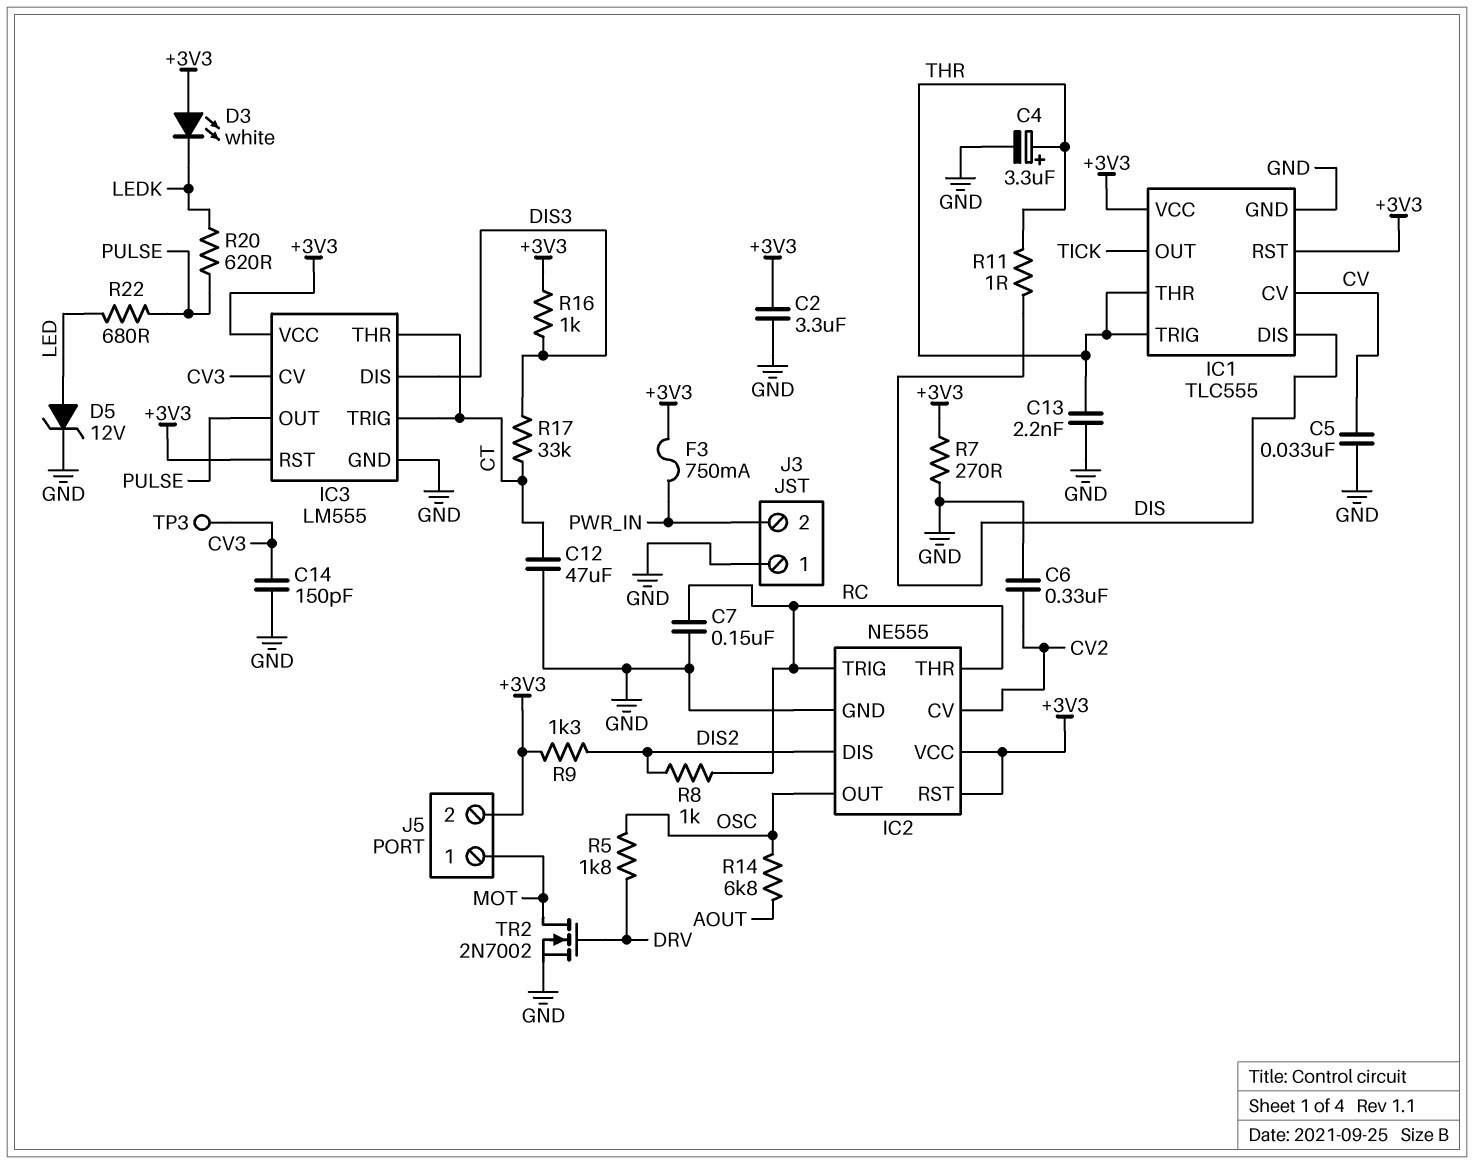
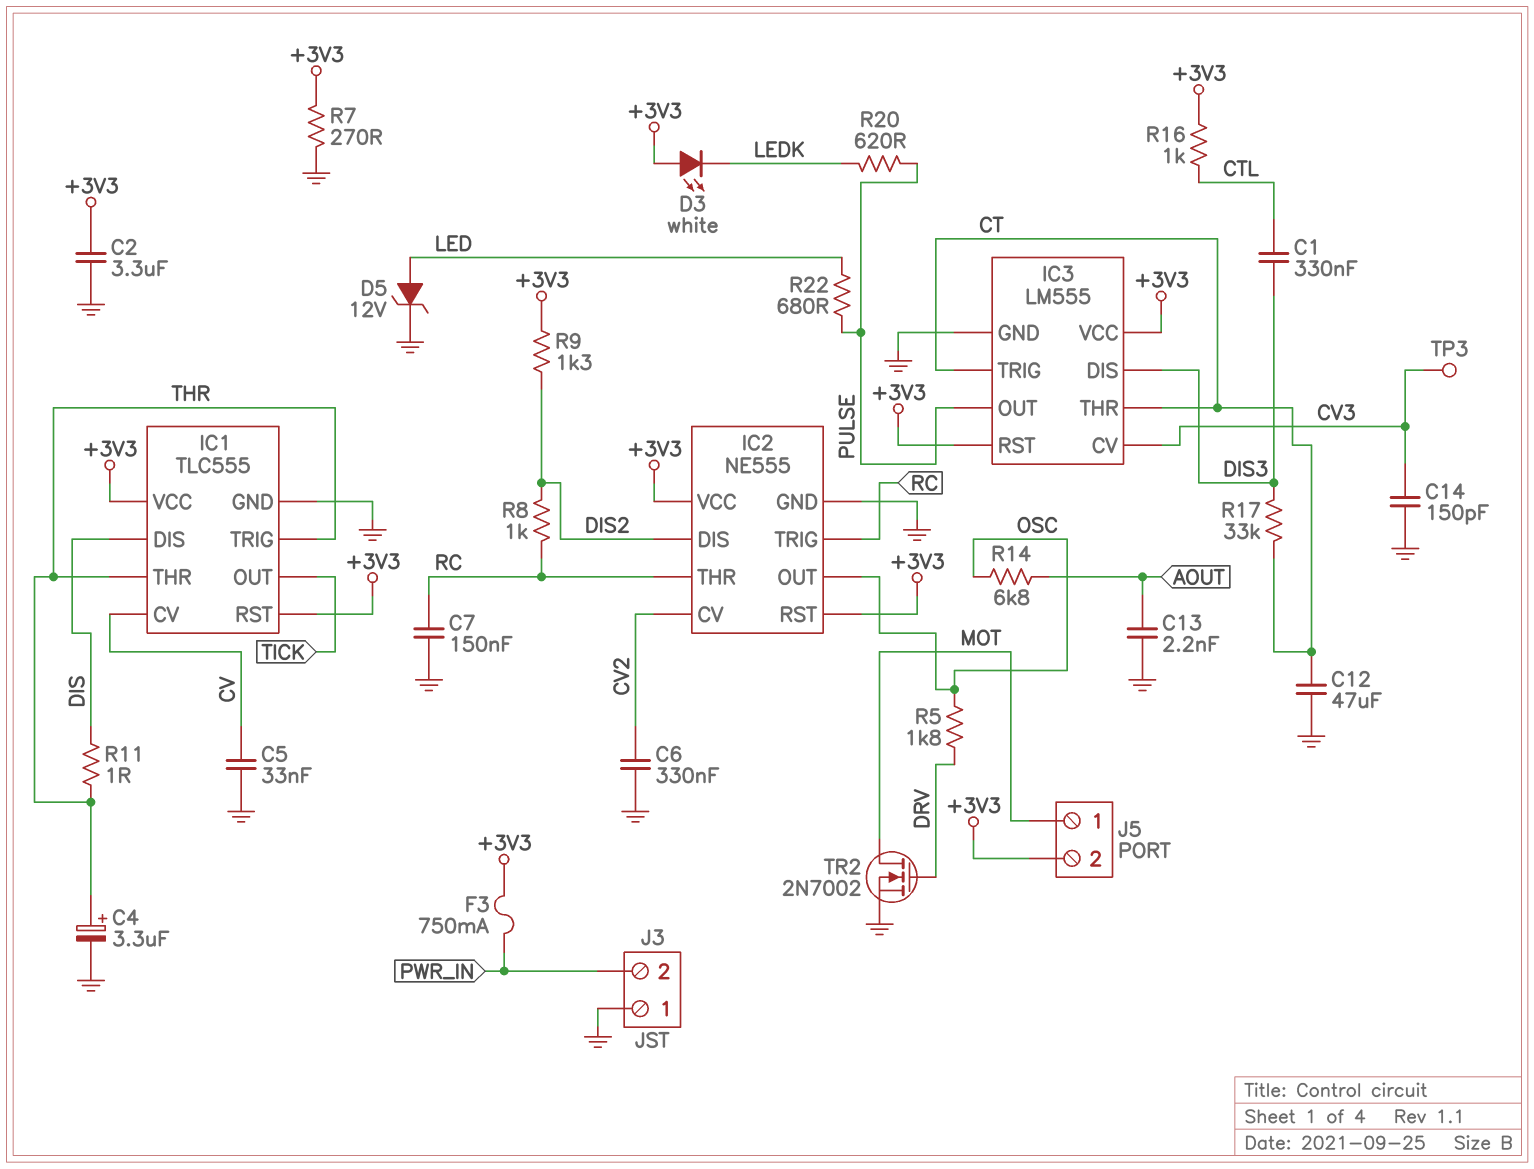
C1: none -> 330nF (CTL, DIS3)
C13: 2.2nF (GND, THR) -> 2.2nF (AOUT, GND)
R16: 1k (+3V3, DIS3) -> 1k (+3V3, CTL)

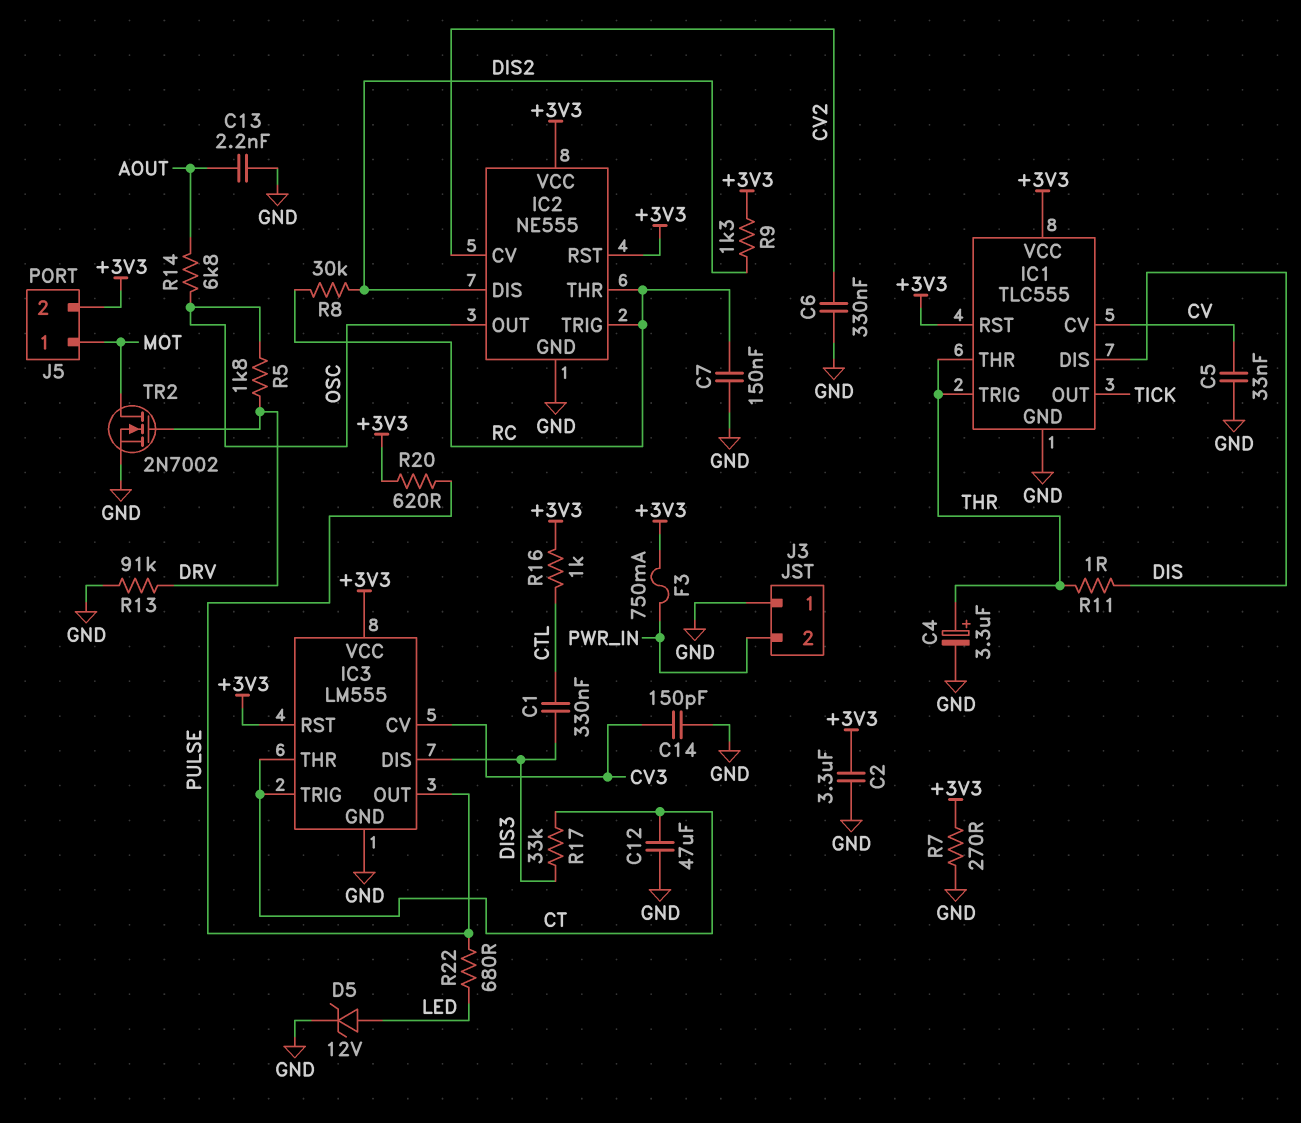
D3: LED white (A +3V3, K LEDK) -> none
R8: 1k (DIS2, RC) -> 30k (DIS2, RC)
R13: none -> 91k (DRV, GND)
R20: 620 (LEDK, PULSE) -> 620 (+3V3, PULSE)
TP3: test point (CV3) -> none

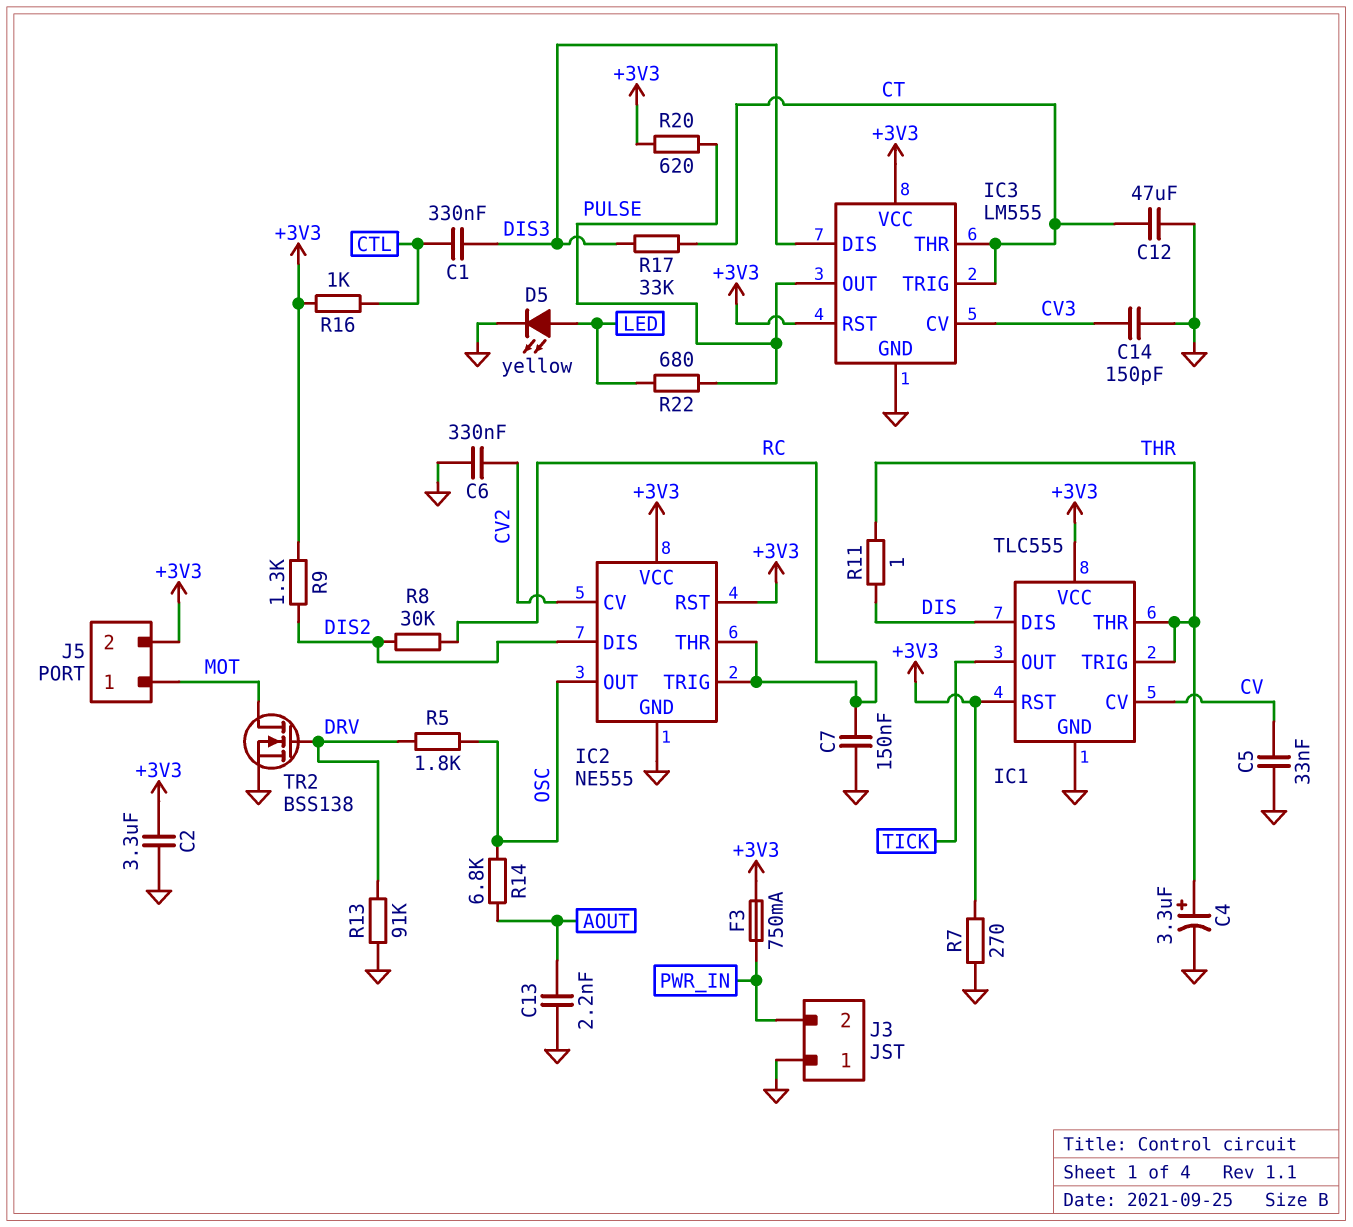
D5: zener 12V (A LED, K GND) -> LED yellow (A LED, K GND)
TR2: NMOS 2N7002 (G DRV, D MOT, S GND) -> NMOS BSS138 (G DRV, D MOT, S GND)

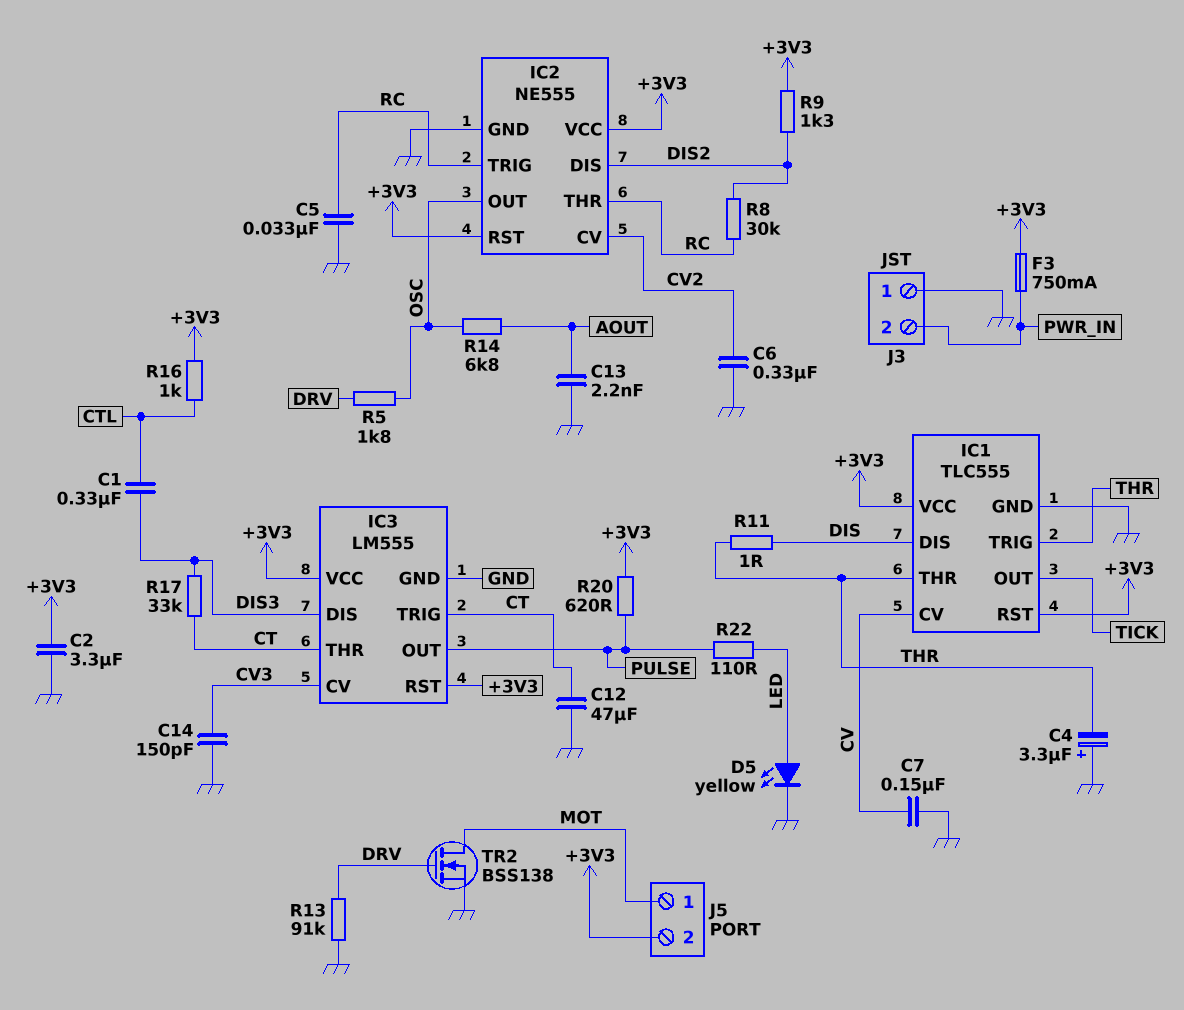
C4: 3.3uF (plus THR, minus GND) -> 3.3uF (plus GND, minus THR)
C5: 33nF (CV, GND) -> 33nF (GND, RC)
C7: 150nF (GND, RC) -> 150nF (CV, GND)
R7: 270 (+3V3, GND) -> none
R22: 680 (LED, PULSE) -> 110 (LED, PULSE)

